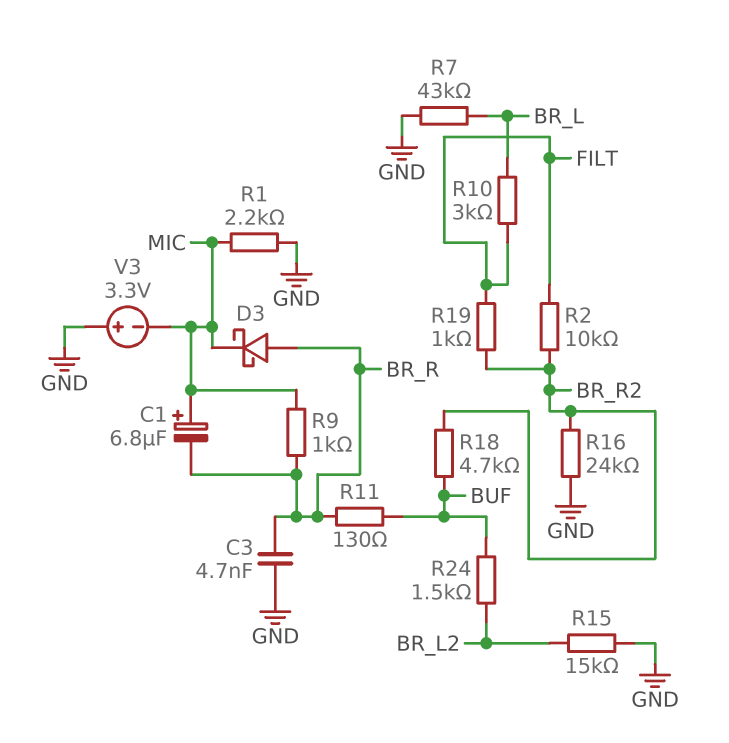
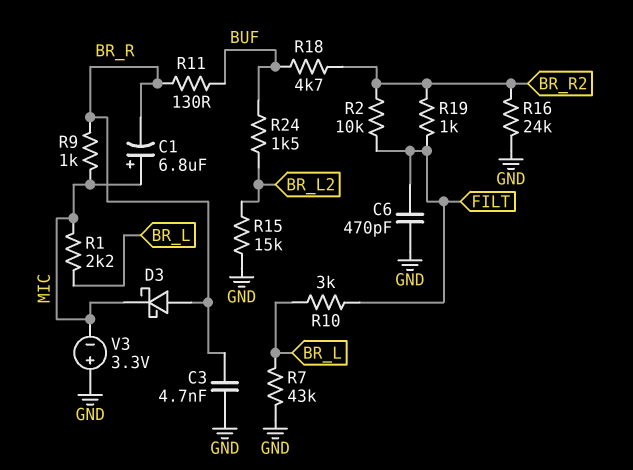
C6: none -> 470pF (FILT, GND)
R1: 2.2k (GND, MIC) -> 2.2k (BR_L, MIC)

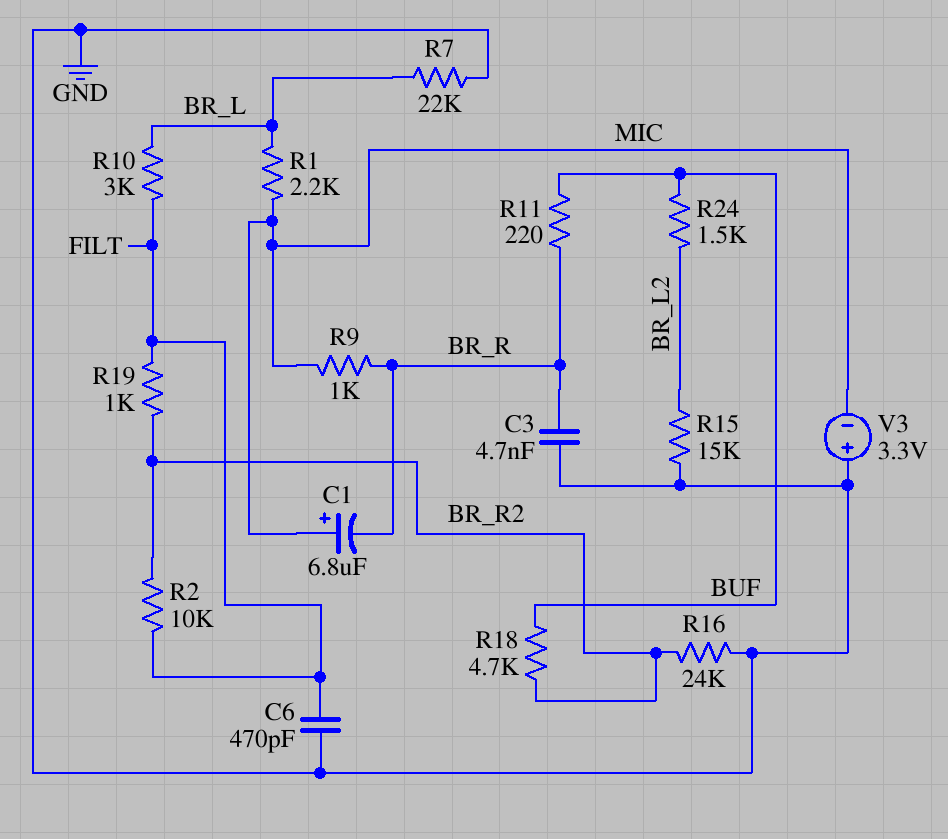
D3: schottky (A BR_R, K MIC) -> none
R7: 43k (BR_L, GND) -> 22k (BR_L, GND)
R11: 130 (BR_R, BUF) -> 220 (BR_R, BUF)

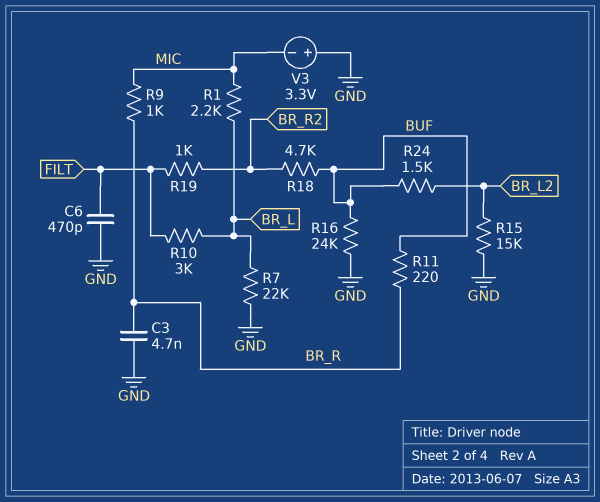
C1: 6.8uF (plus MIC, minus BR_R) -> none
R2: 10k (BR_R2, FILT) -> none
R16: 24k (BR_R2, GND) -> 24k (BUF, GND)

